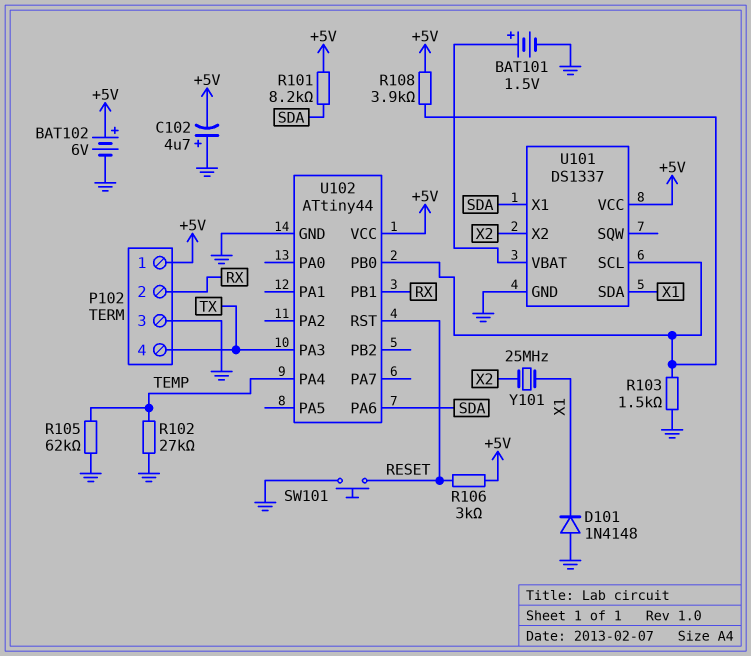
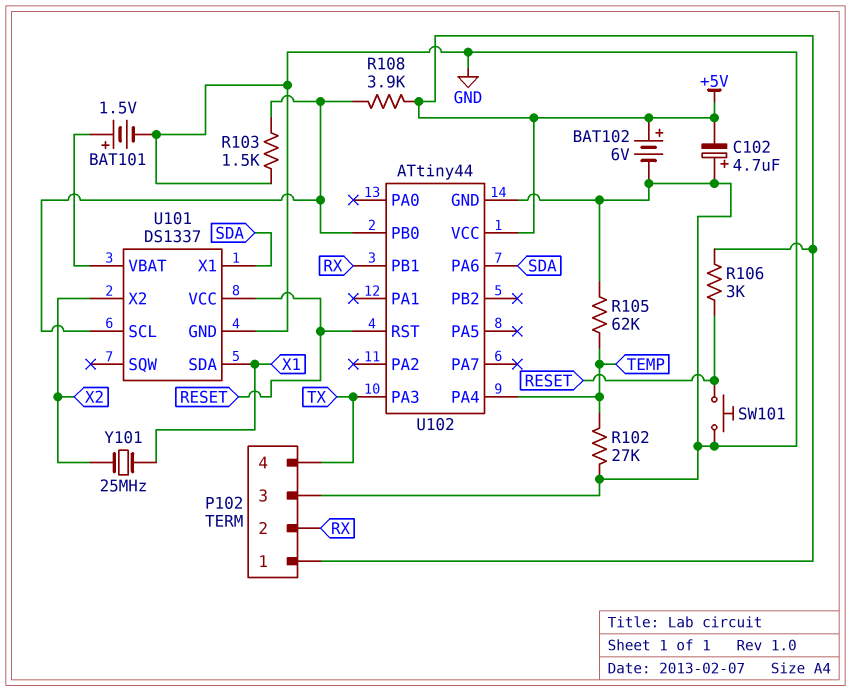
D101: diode 1N4148 (A GND, K X1) -> none
R101: 8.2k (+5V, SDA) -> none
U101 pin VCC: +5V -> RESET

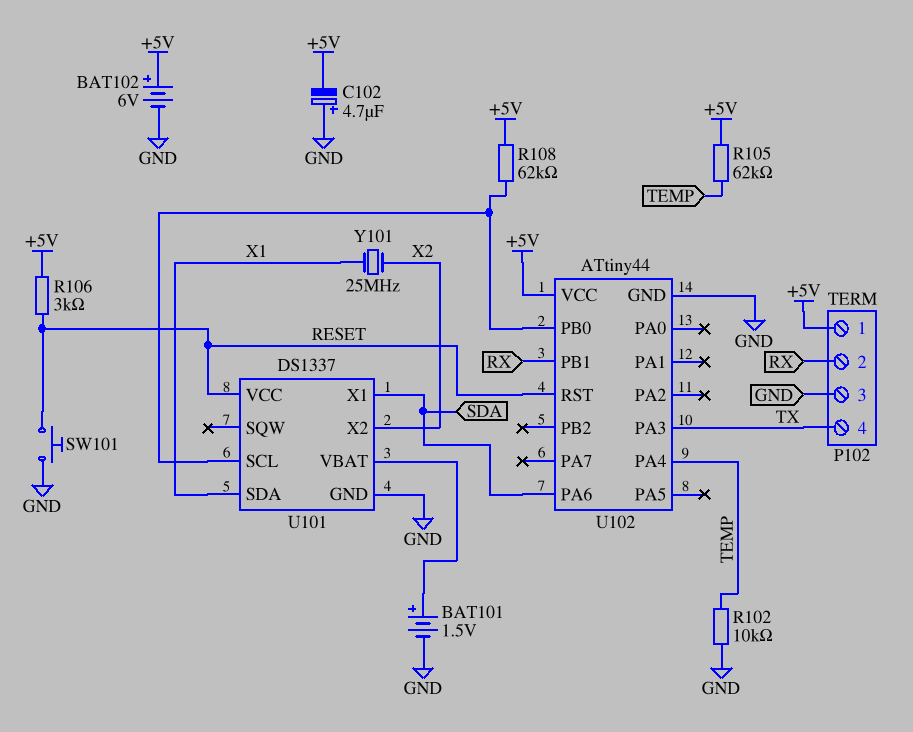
R102: 27k (GND, TEMP) -> 10k (GND, TEMP)
R103: 1.5k (GND, U101/SCL) -> none
R105: 62k (GND, TEMP) -> 62k (+5V, TEMP)
R108: 3.9k (+5V, U101/SCL) -> 62k (+5V, U101/SCL)

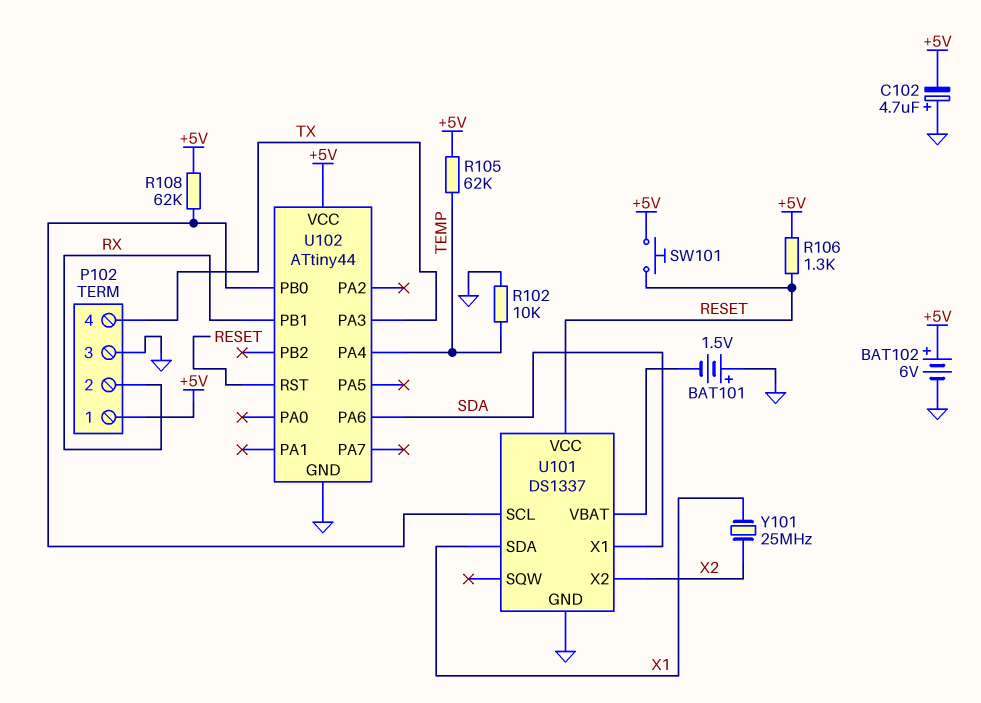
BAT101: 1.5V (plus U101/VBAT, minus GND) -> 1.5V (plus GND, minus U101/VBAT)
R106: 3k (+5V, RESET) -> 1.3k (+5V, RESET)
SW101: button (GND, RESET) -> button (+5V, RESET)

